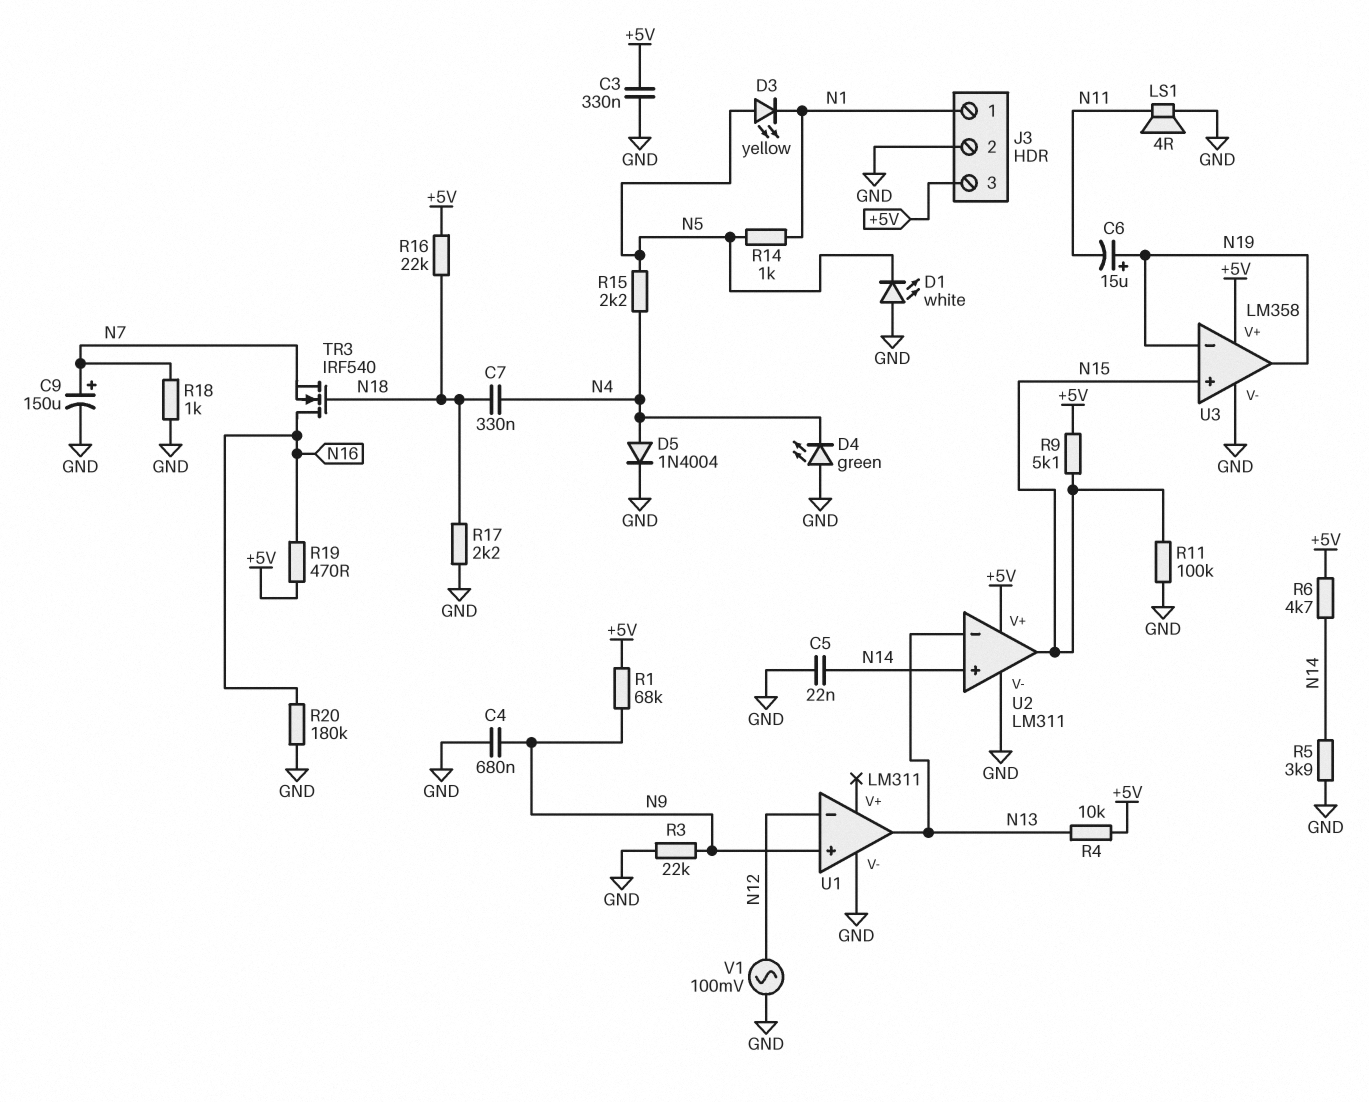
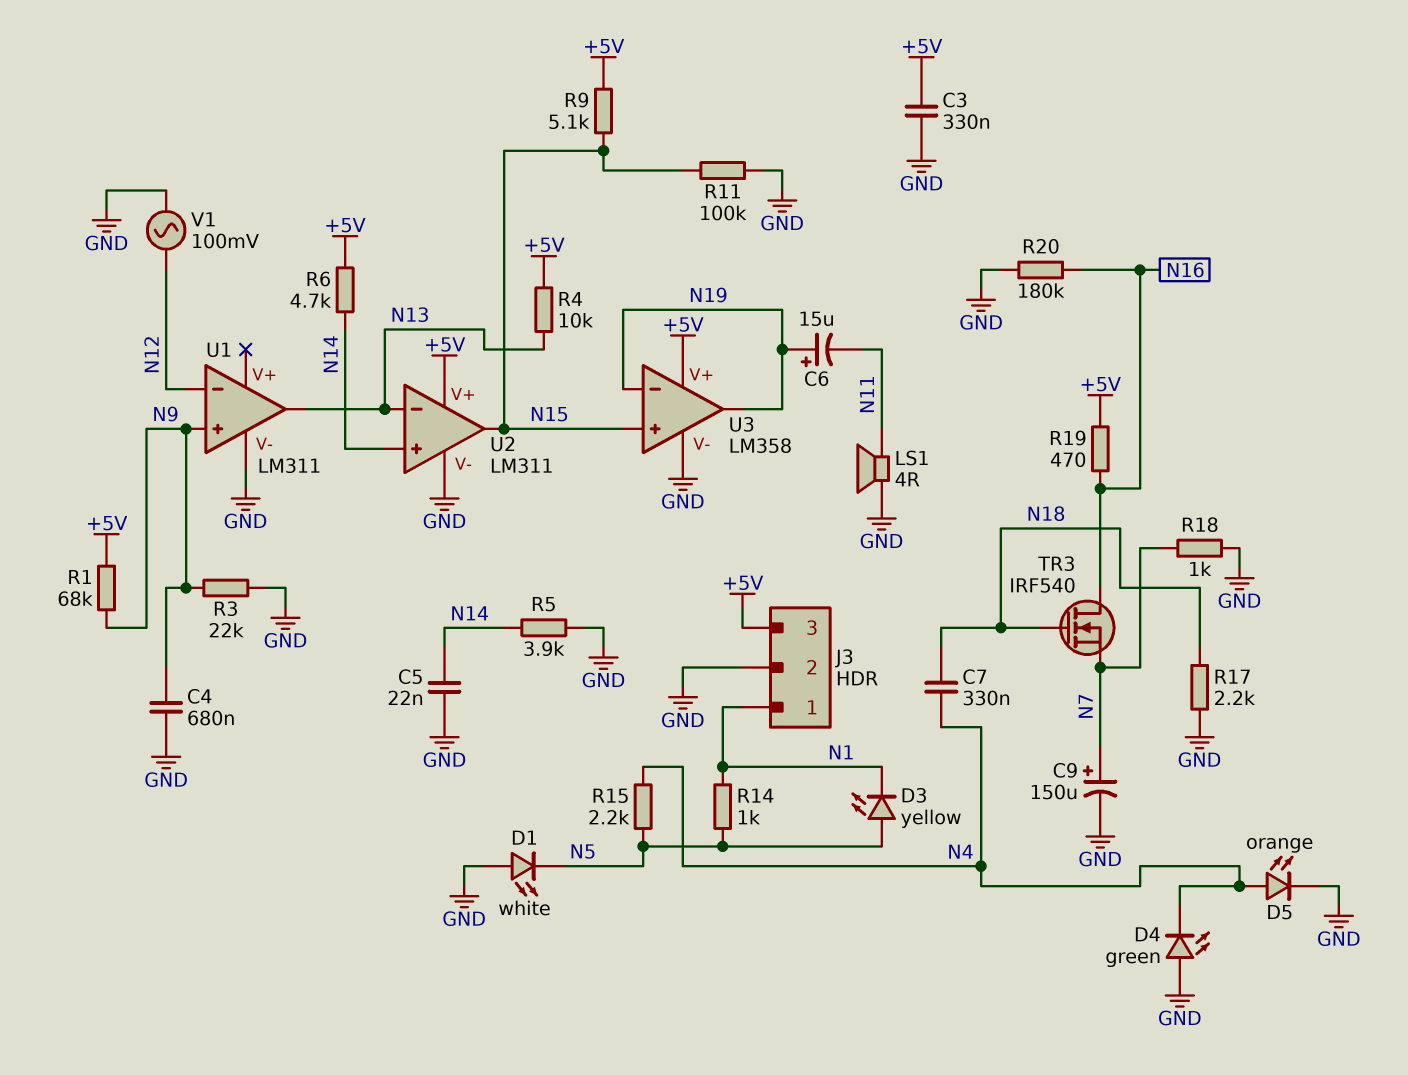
D5: diode 1N4004 (A N4, K GND) -> LED orange (A N4, K GND)
R16: 22k (+5V, N18) -> none

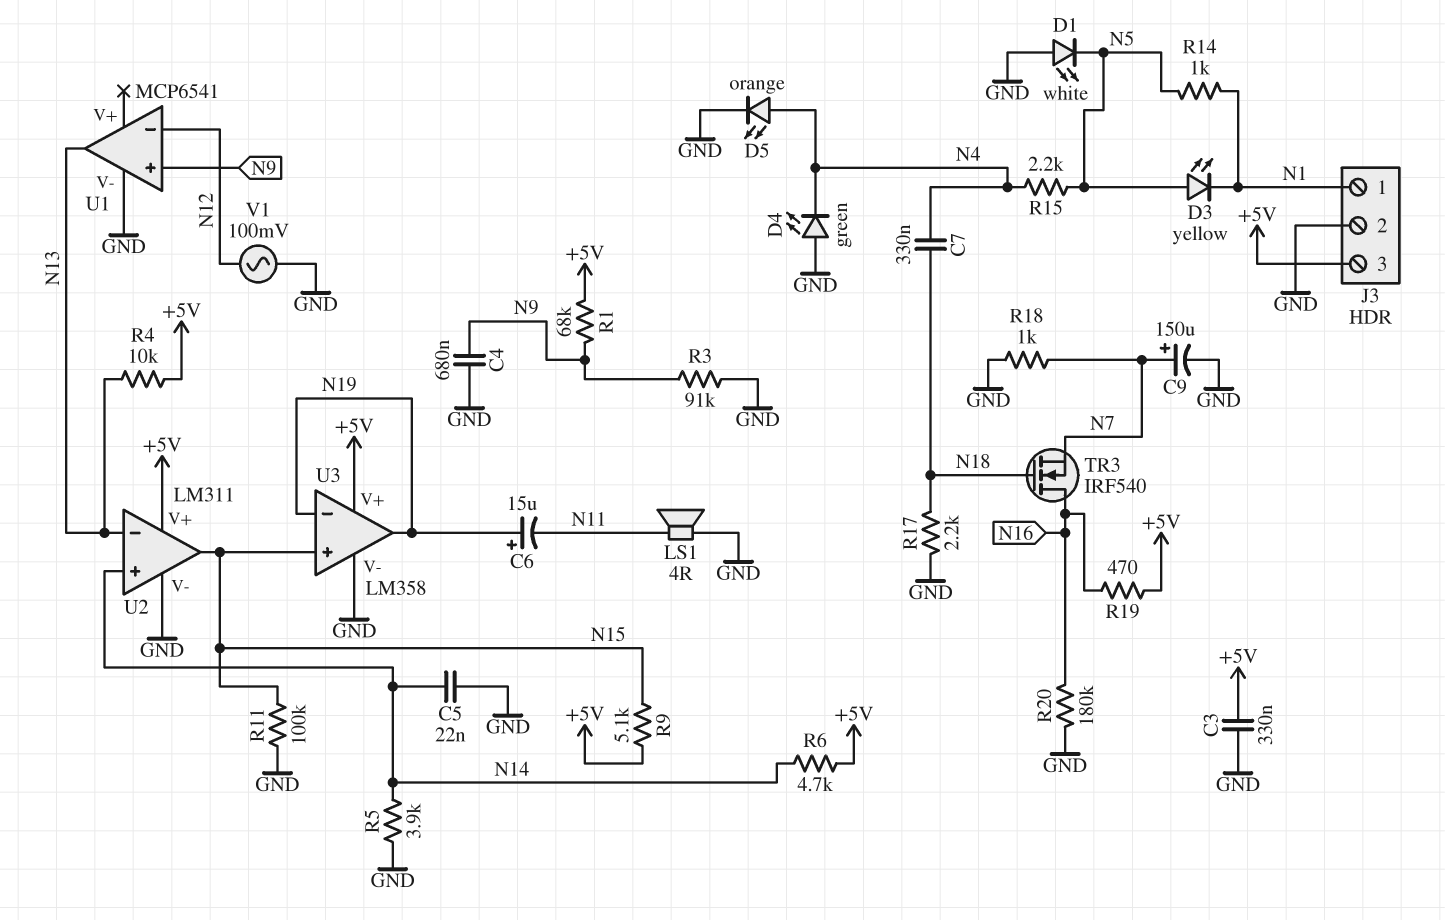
R3: 22k (GND, N9) -> 91k (GND, N9)
U1: LM311 -> MCP6541

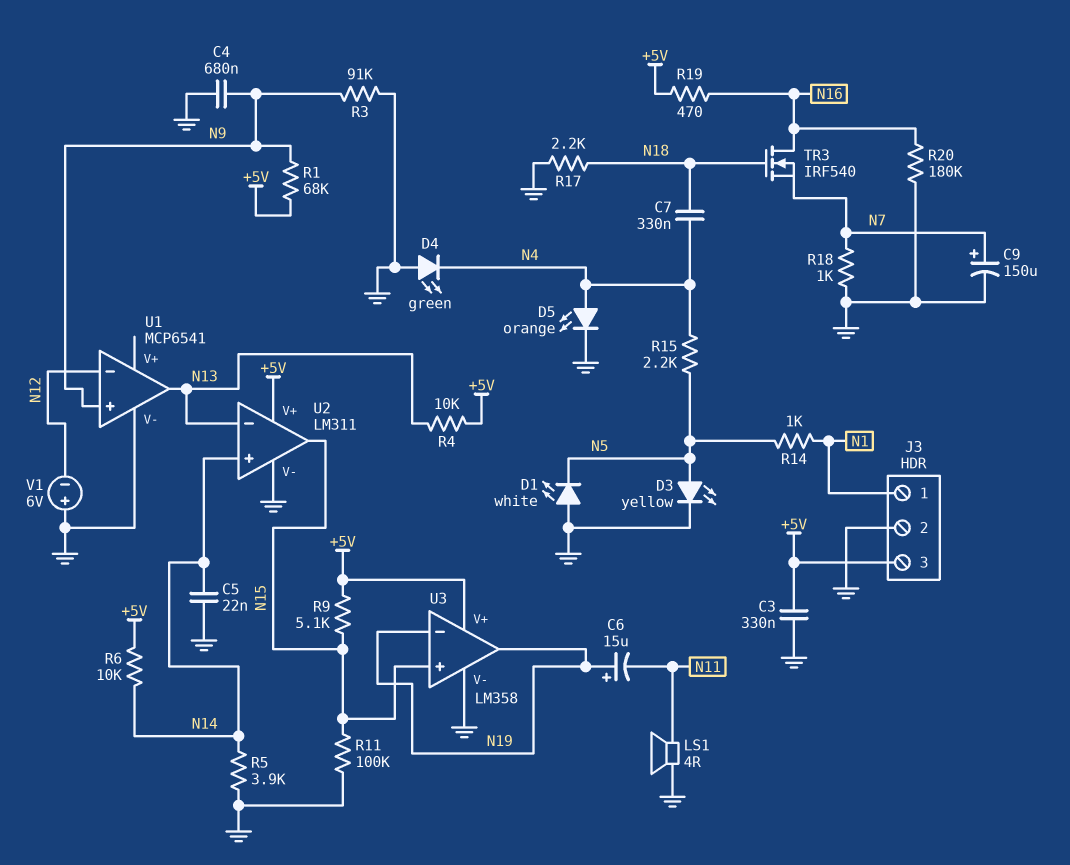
D3: LED yellow (A N5, K N1) -> LED yellow (A N5, K GND)
R6: 4.7k (+5V, N14) -> 10k (+5V, N14)
V1: AC 100mV (GND, N12) -> 6V (plus GND, minus N12)

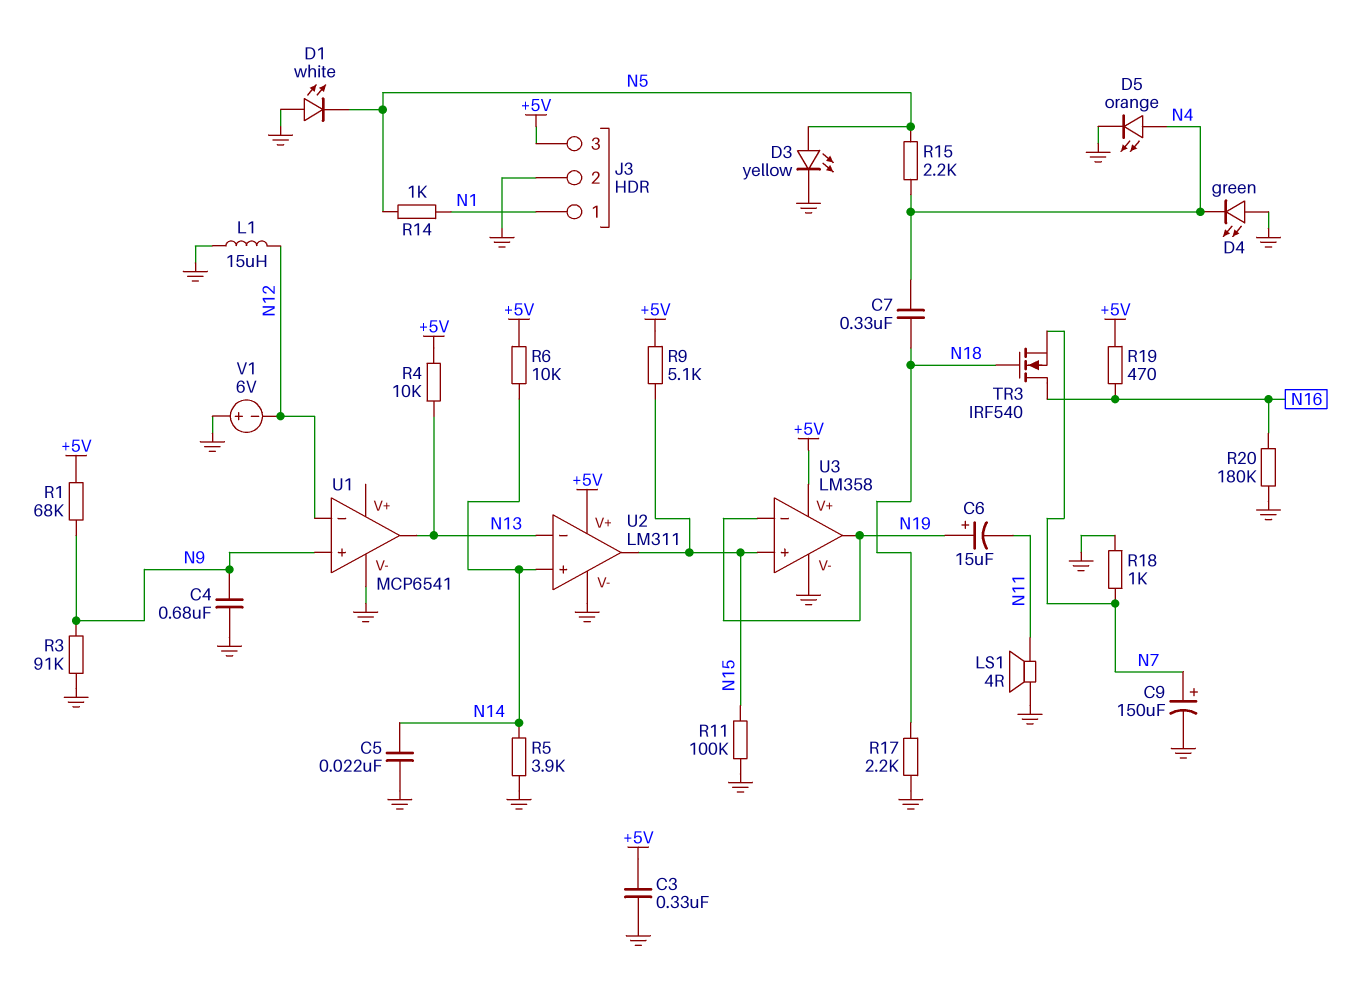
L1: none -> 15uH (GND, N12)

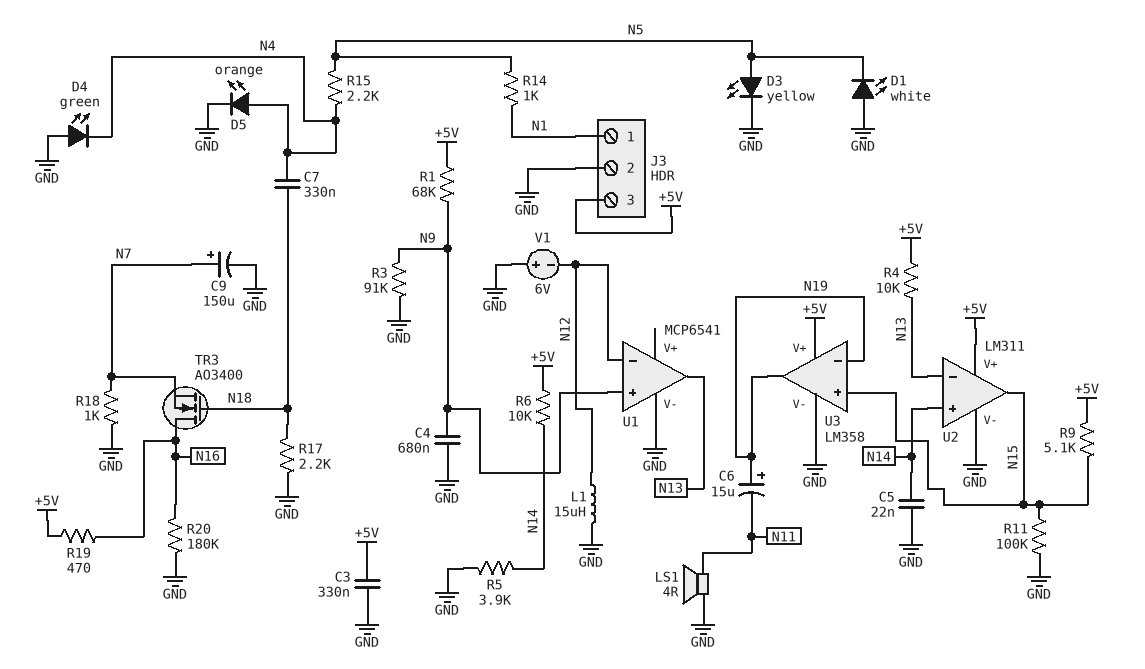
TR3: NMOS IRF540 (G N18, D N16, S N7) -> NMOS AO3400 (G N18, D N16, S N7)

